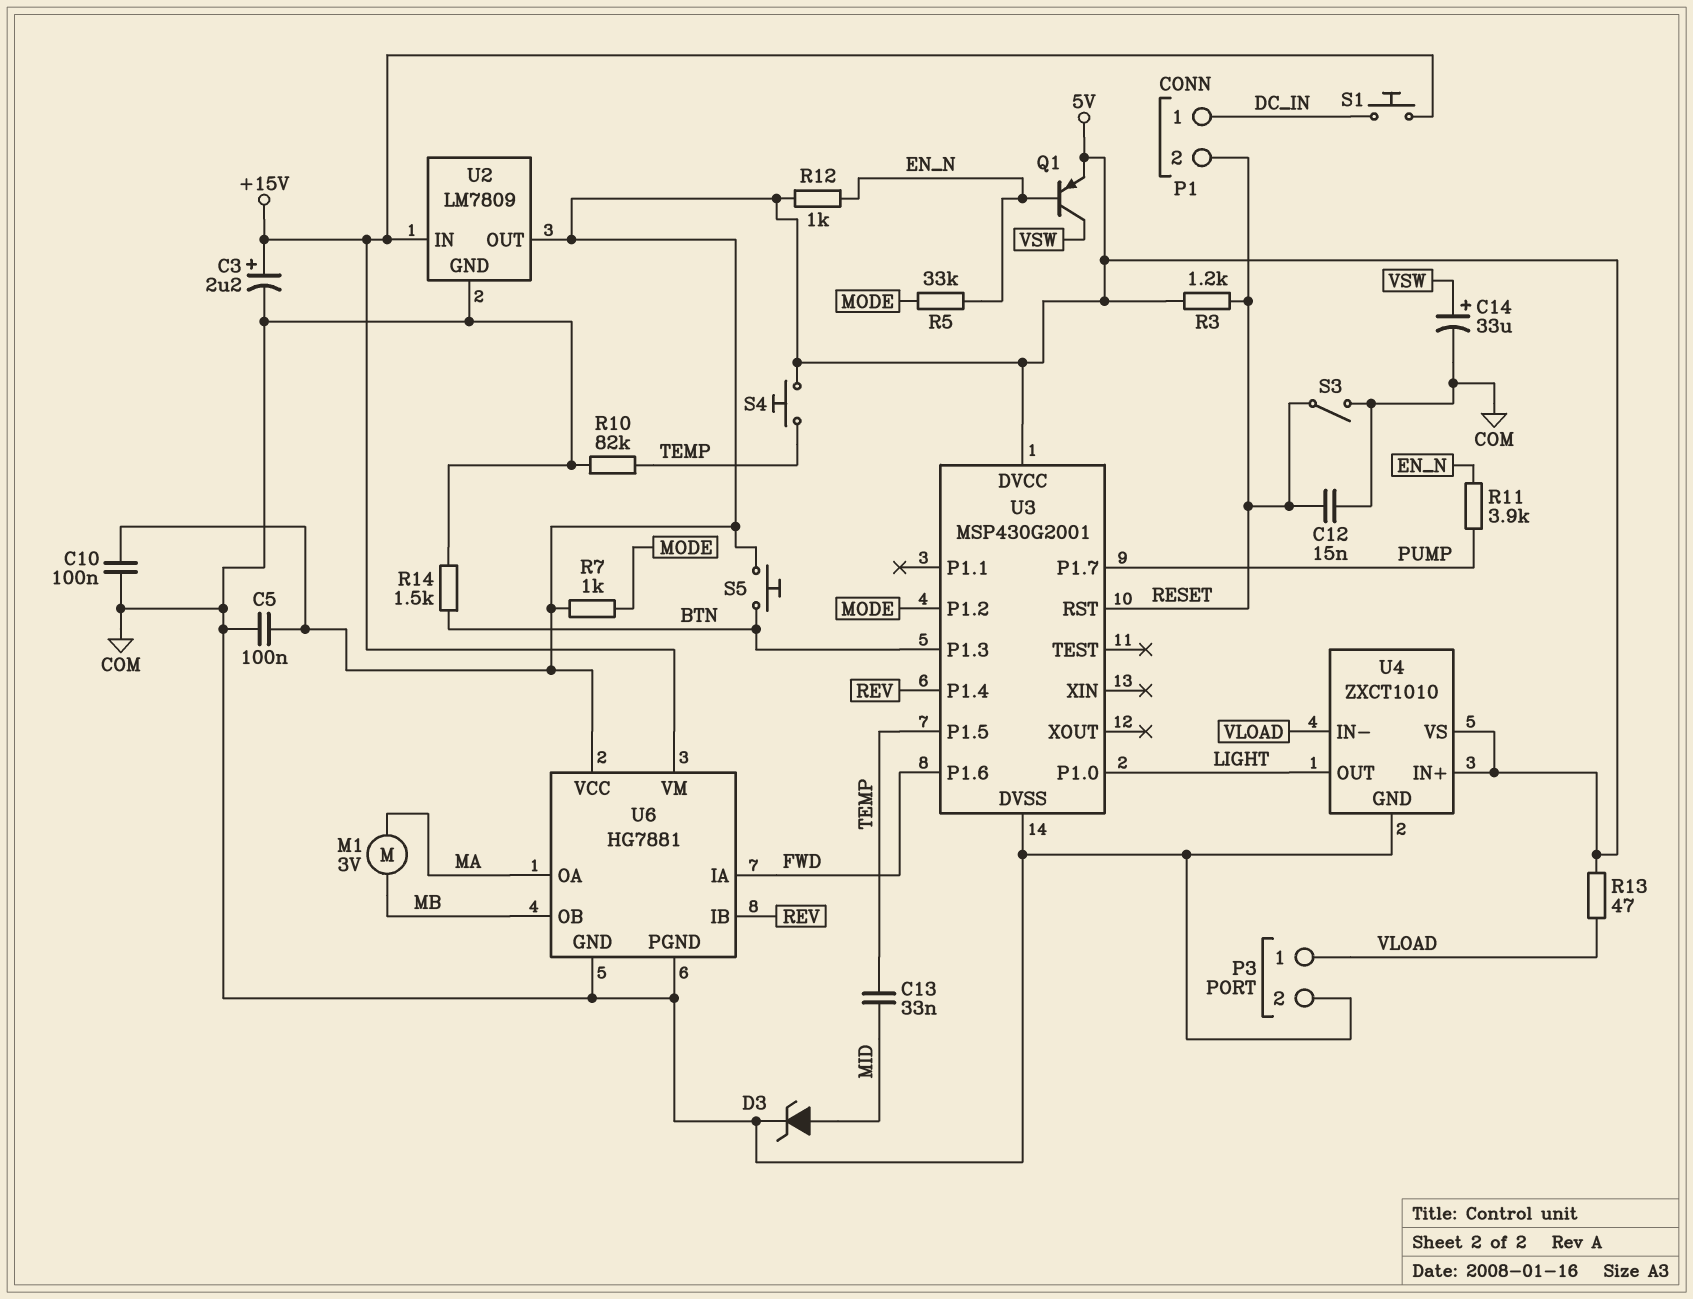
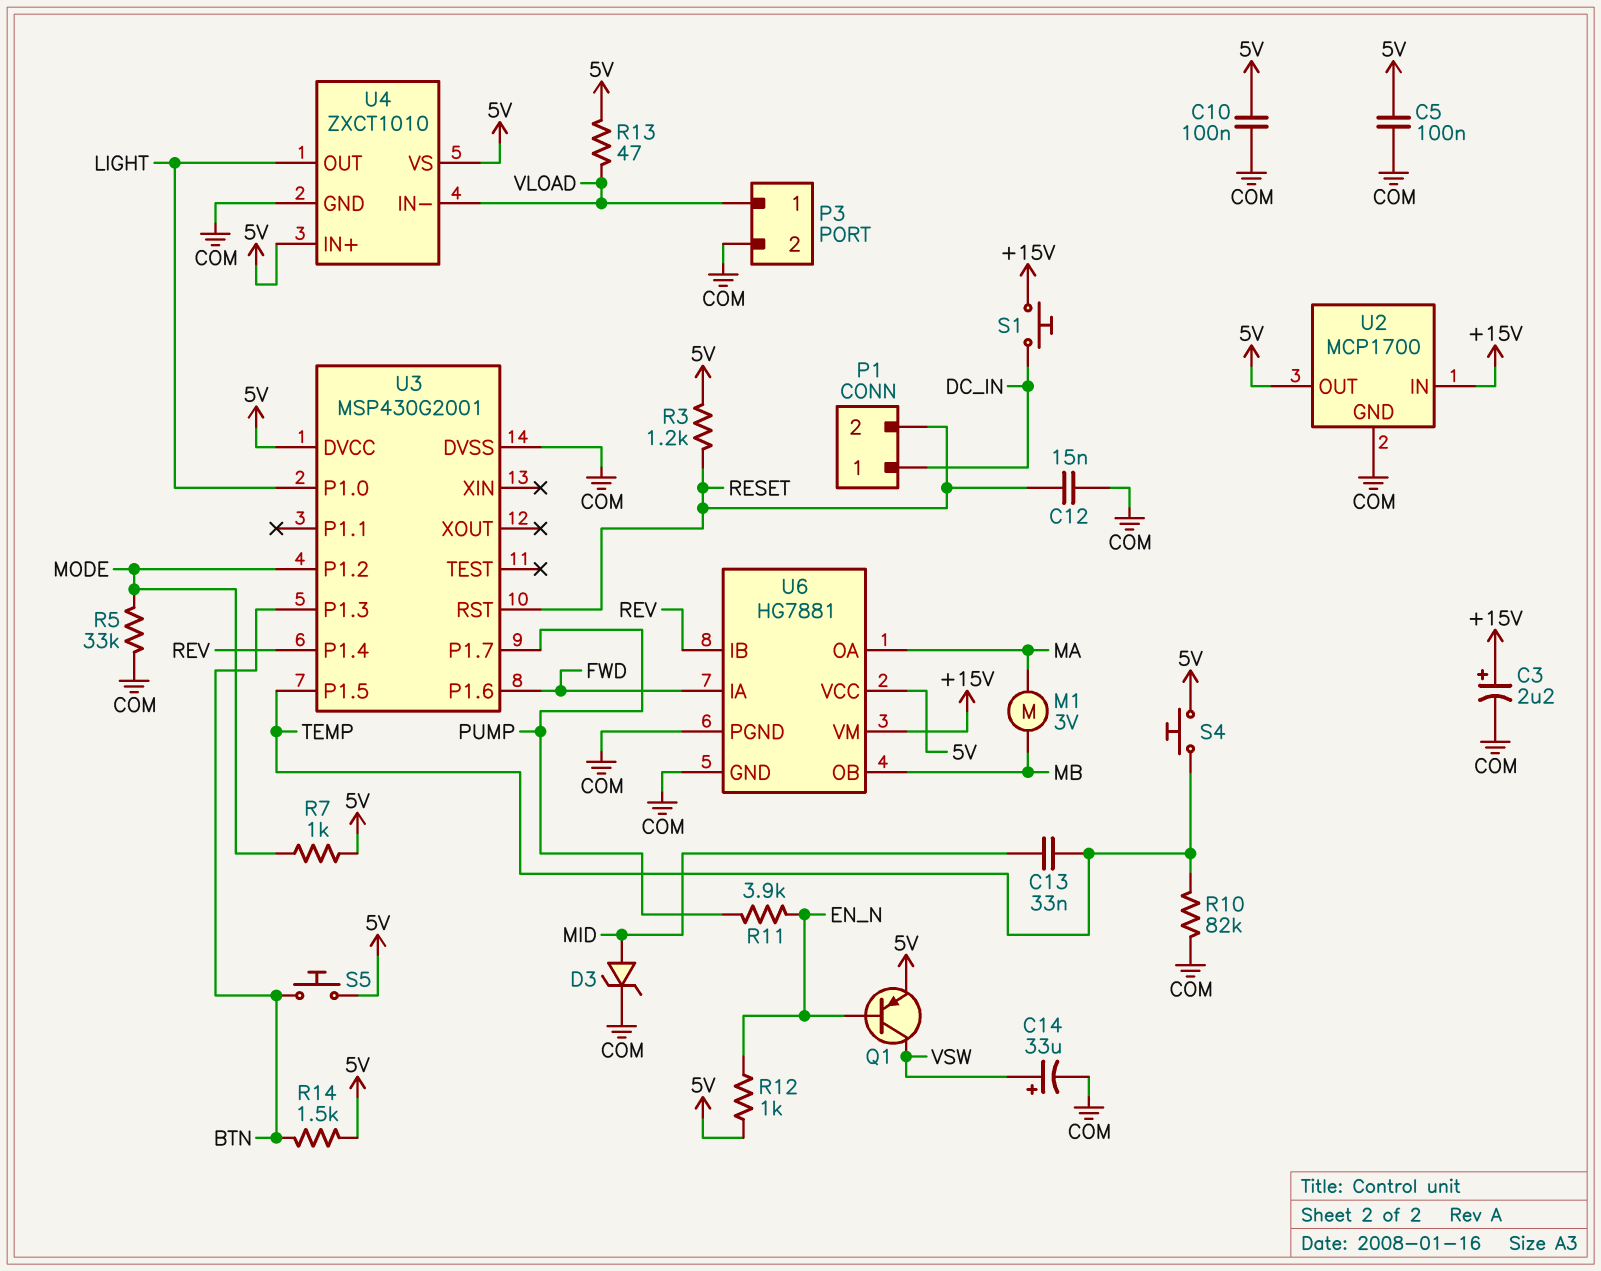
R5: 33k (EN_N, MODE) -> 33k (COM, MODE)
R14: 1.5k (BTN, COM) -> 1.5k (5V, BTN)
S3: switch (COM, RESET) -> none
U2: LM7809 -> MCP1700

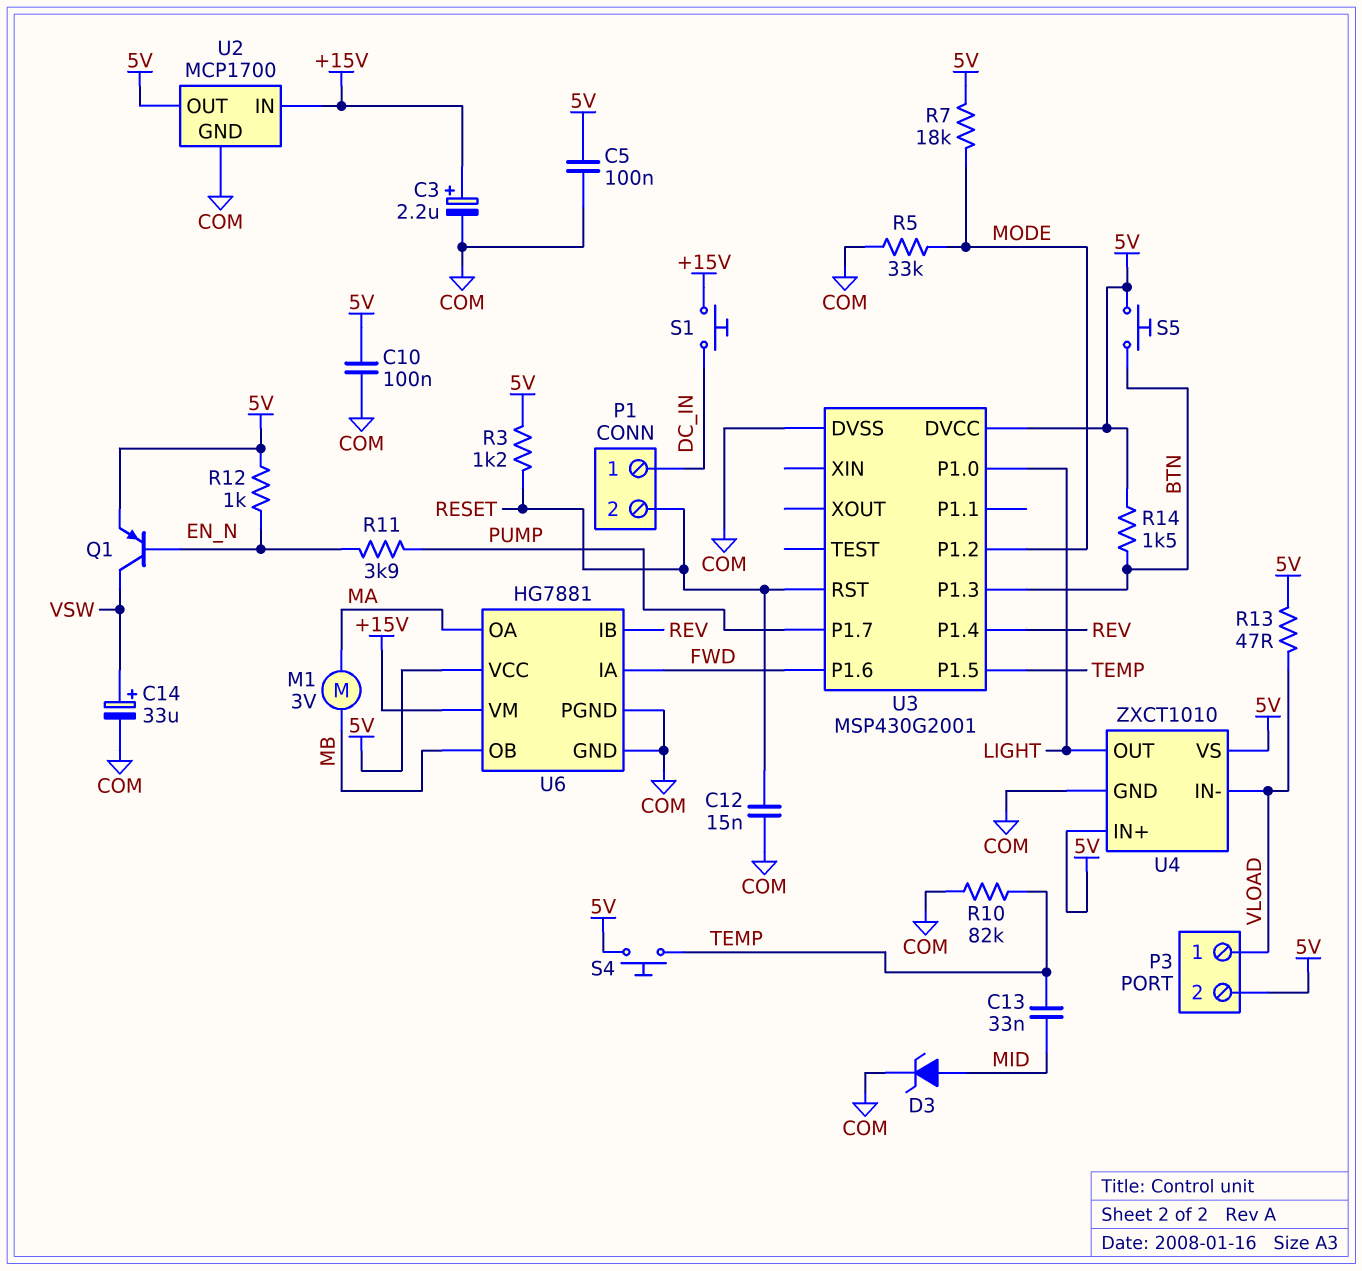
P3 pin 2: COM -> 5V
R7: 1k (5V, MODE) -> 18k (5V, MODE)

